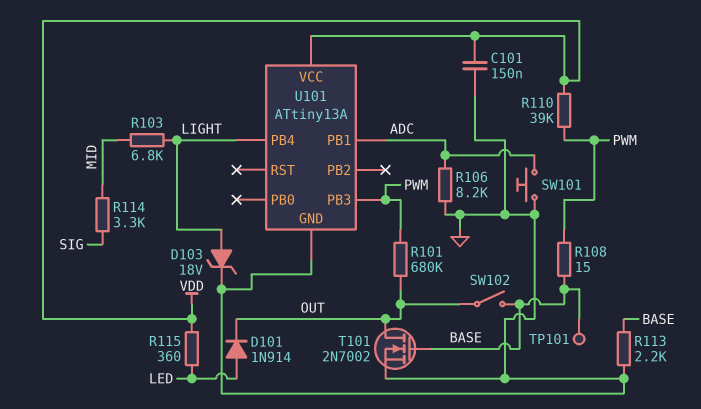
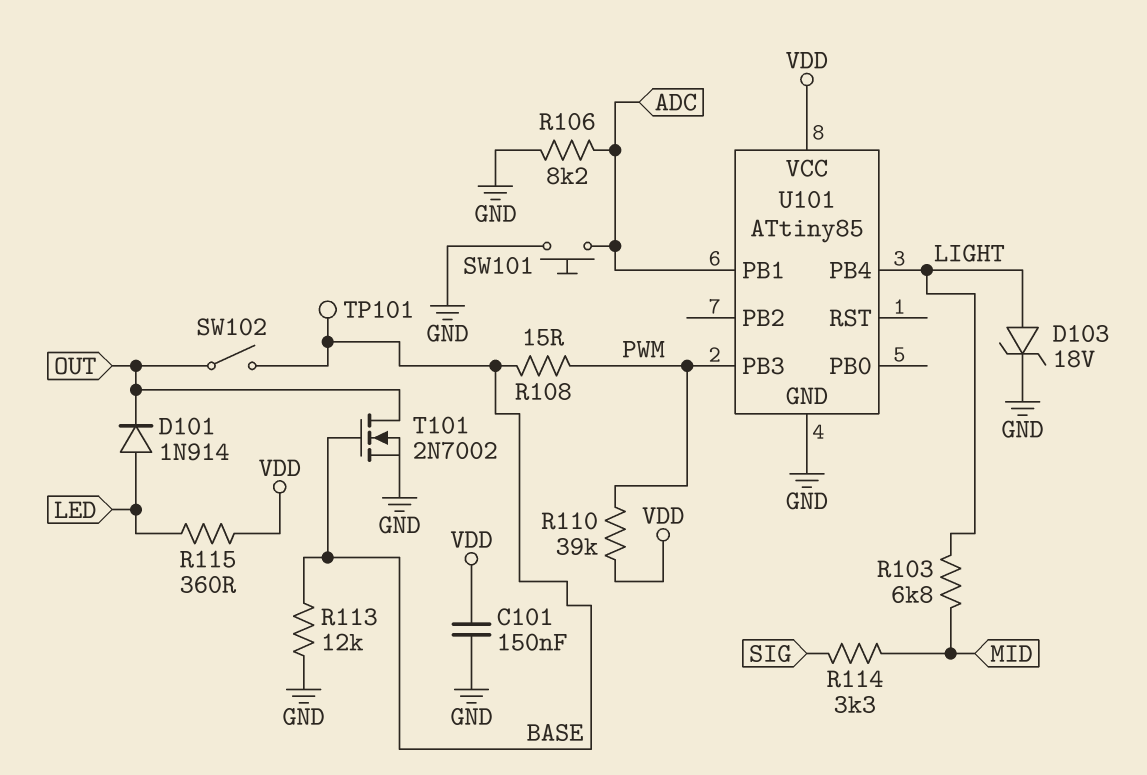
R101: 680k (OUT, PWM) -> none
R113: 2.2k (BASE, GND) -> 12k (BASE, GND)
U101: ATtiny13A -> ATtiny85

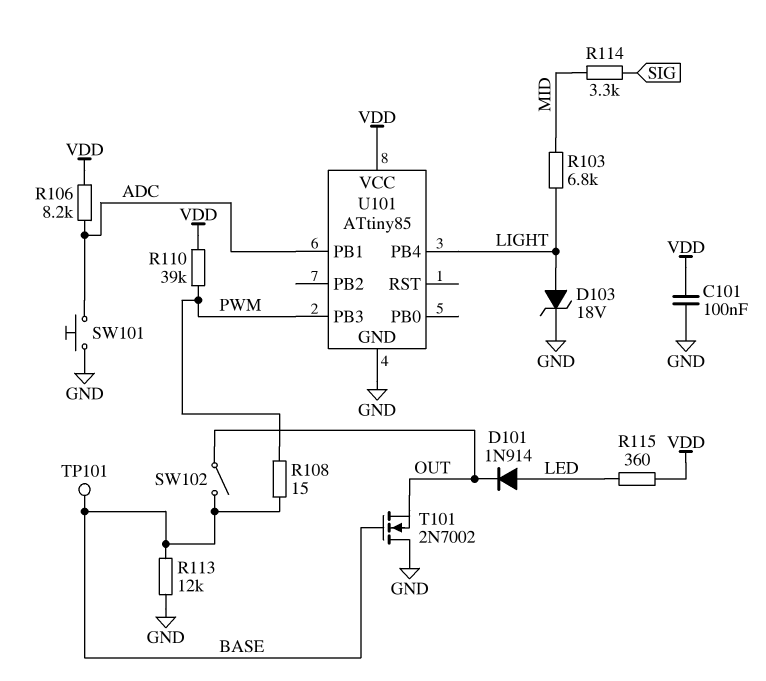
C101: 150nF (GND, VDD) -> 100nF (GND, VDD)
R106: 8.2k (ADC, GND) -> 8.2k (ADC, VDD)
T101: NMOS 2N7002 (G BASE, D OUT, S GND) -> NMOS 2N7002 (G BASE, D GND, S OUT)

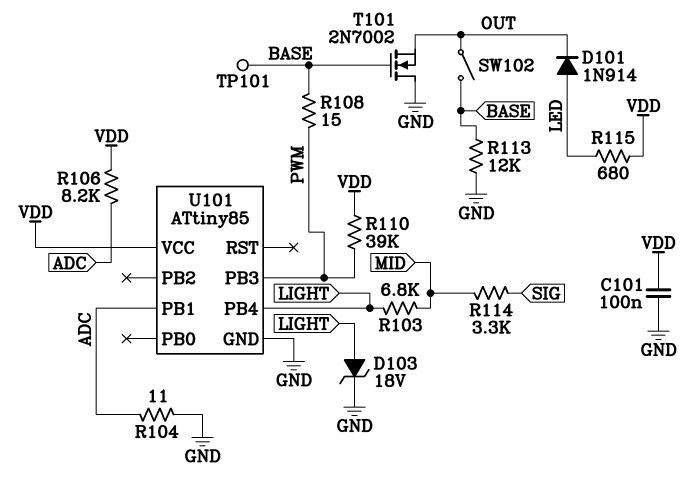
R104: none -> 11 (ADC, GND)
R115: 360 (LED, VDD) -> 680 (LED, VDD)
SW101: button (ADC, GND) -> none

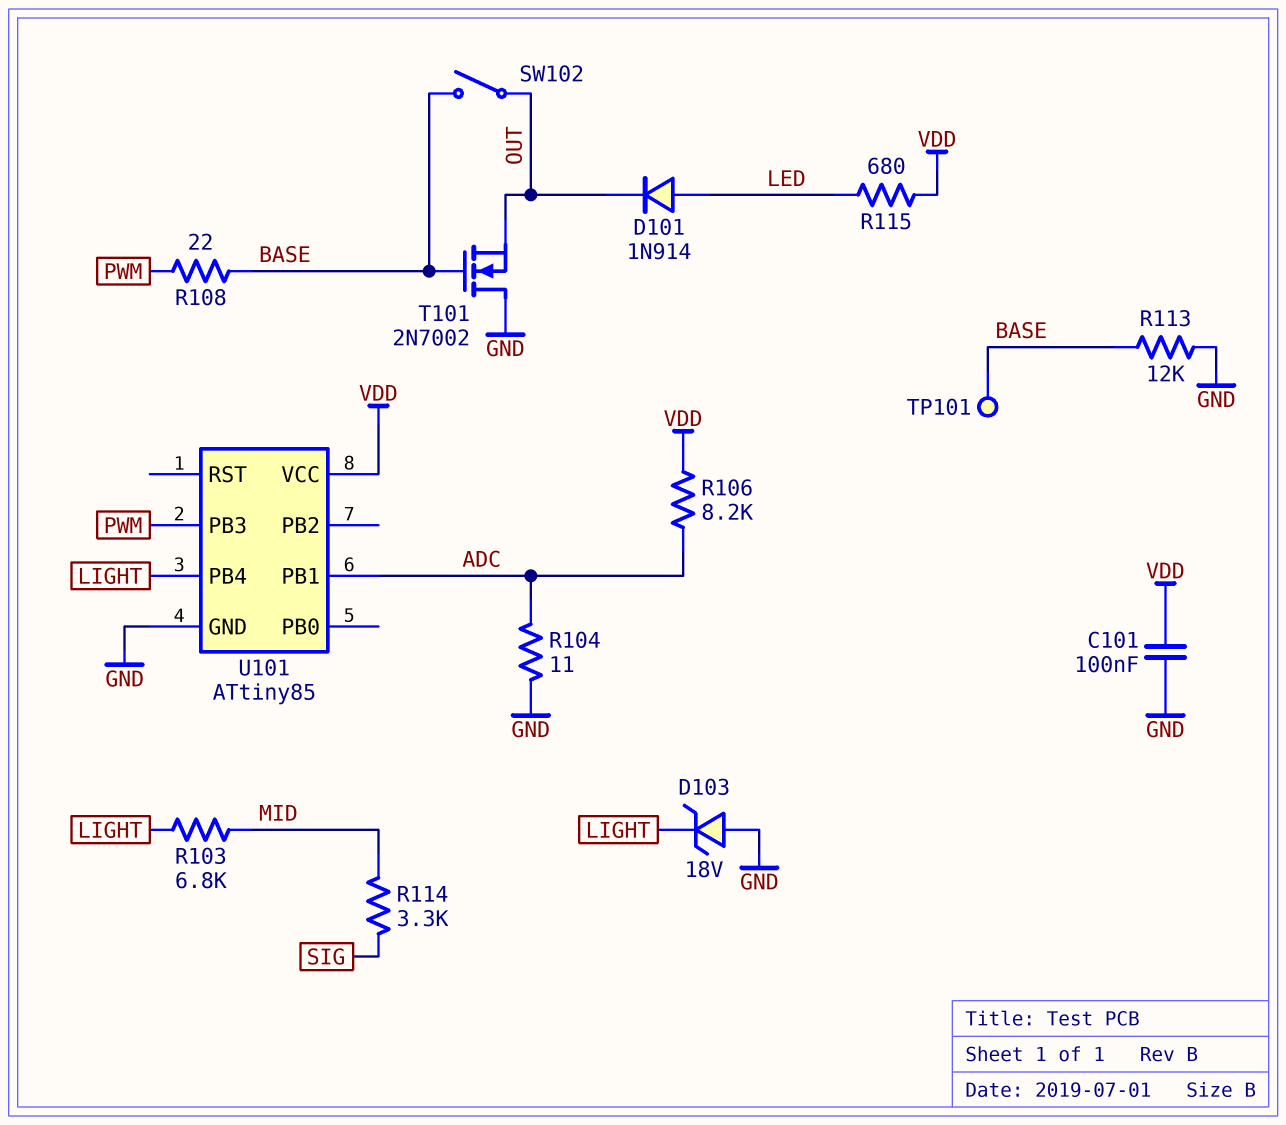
D103: zener 18V (A LIGHT, K GND) -> zener 18V (A GND, K LIGHT)
R108: 15 (BASE, PWM) -> 22 (BASE, PWM)
R110: 39k (PWM, VDD) -> none

